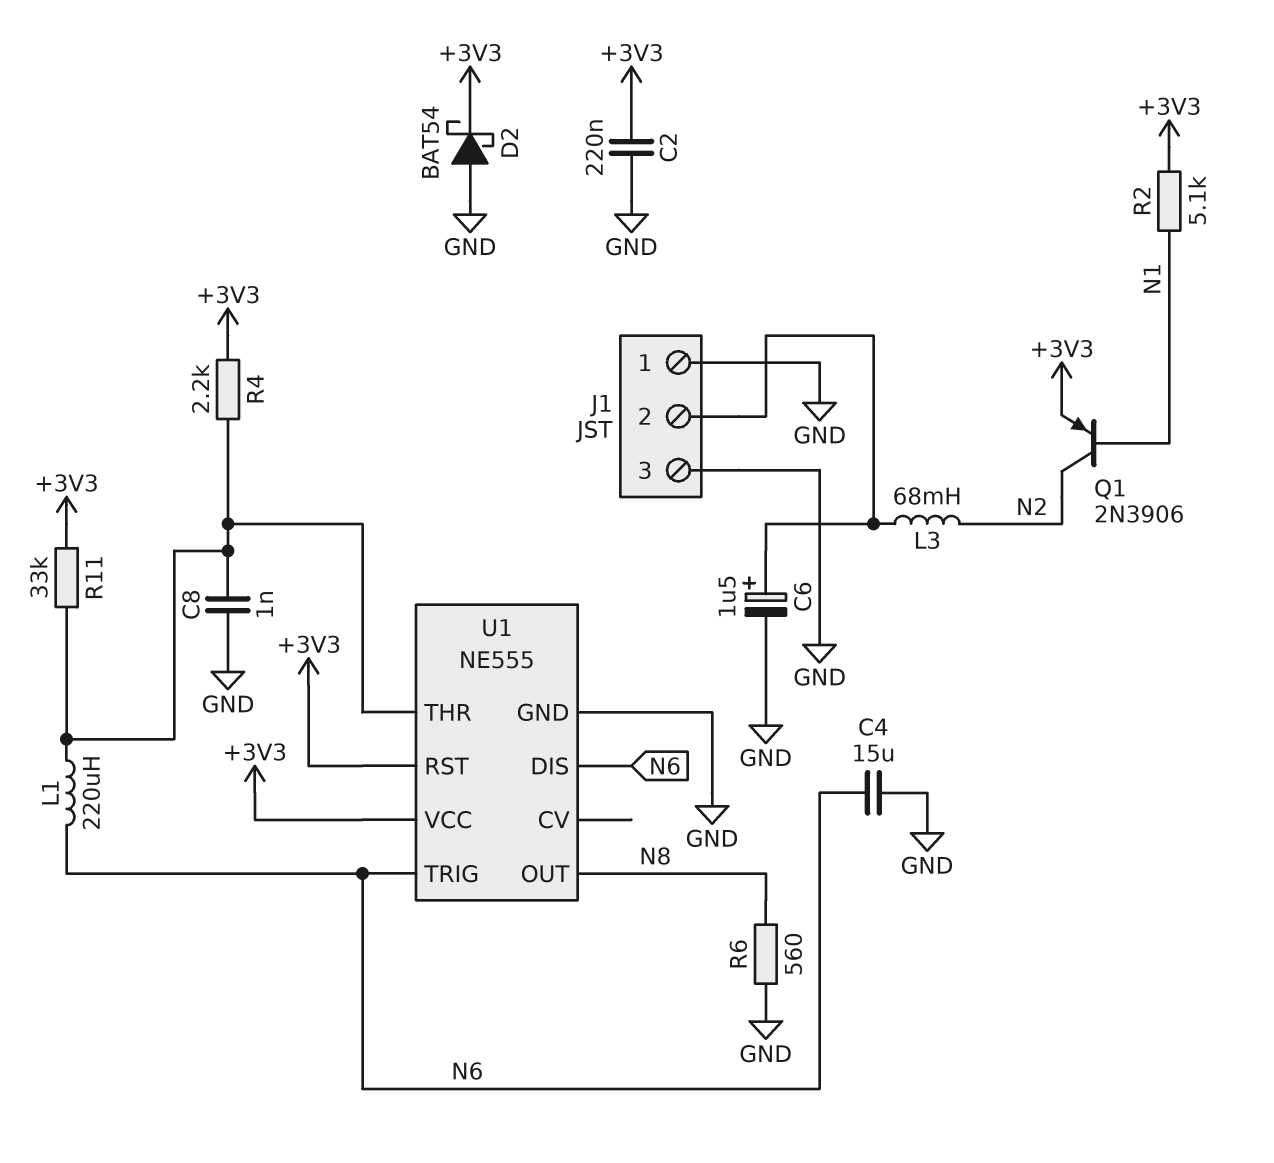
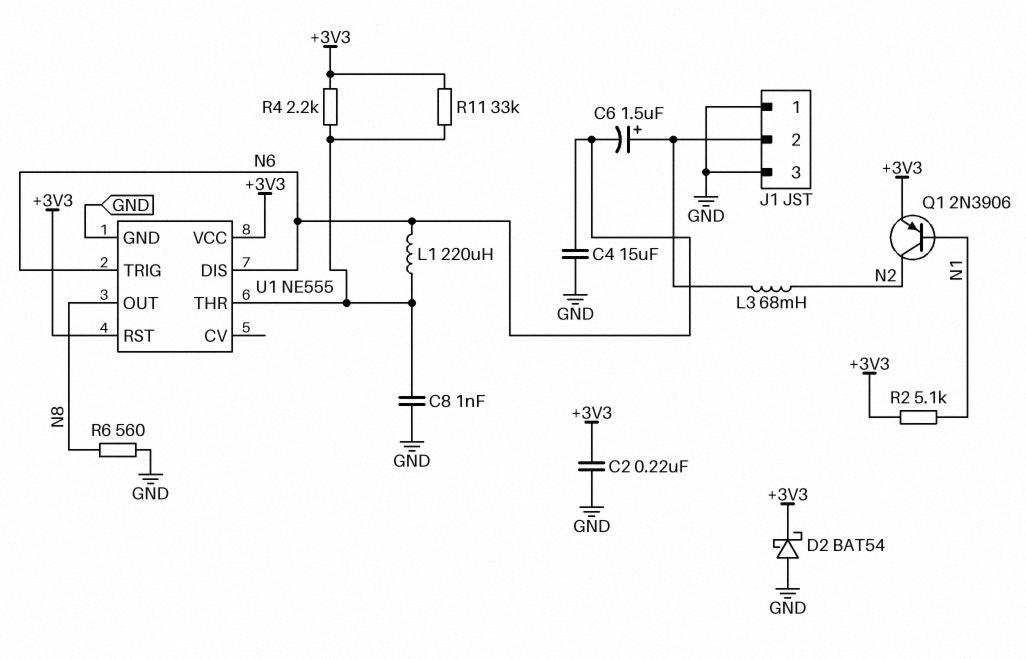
C6: 1.5uF (plus J1/2, minus GND) -> 1.5uF (plus J1/2, minus N6)

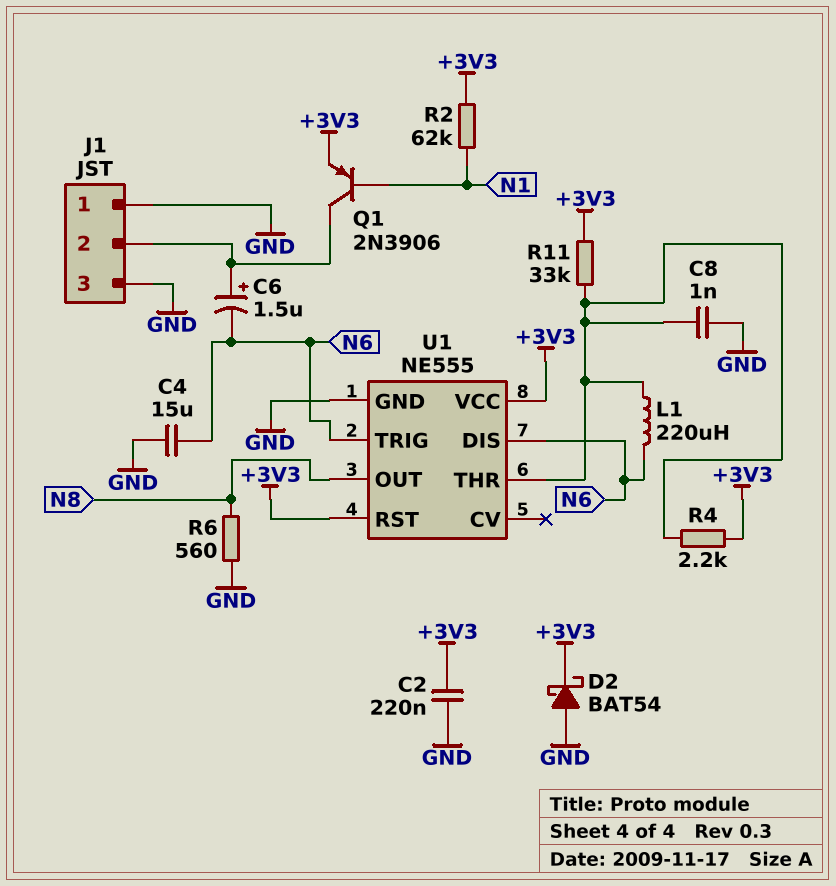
L3: 68mH (J1/2, N2) -> none
Q1: PNP 2N3906 (B N1, C N2, E +3V3) -> PNP 2N3906 (B N1, C J1/2, E +3V3)
R2: 5.1k (+3V3, N1) -> 62k (+3V3, N1)

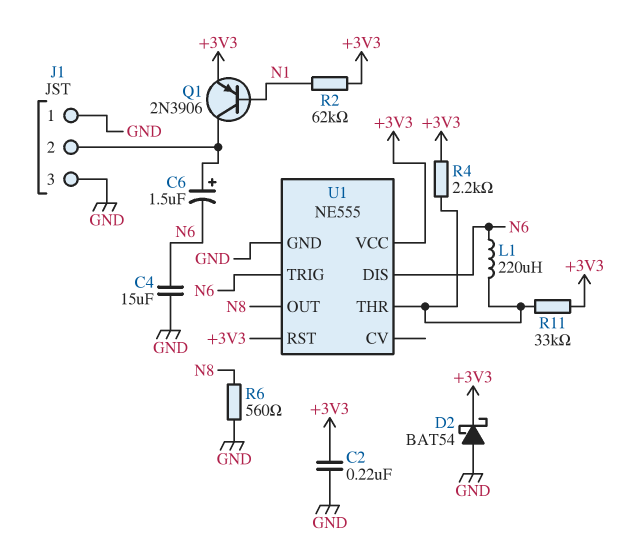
C8: 1nF (GND, U1/THR) -> none

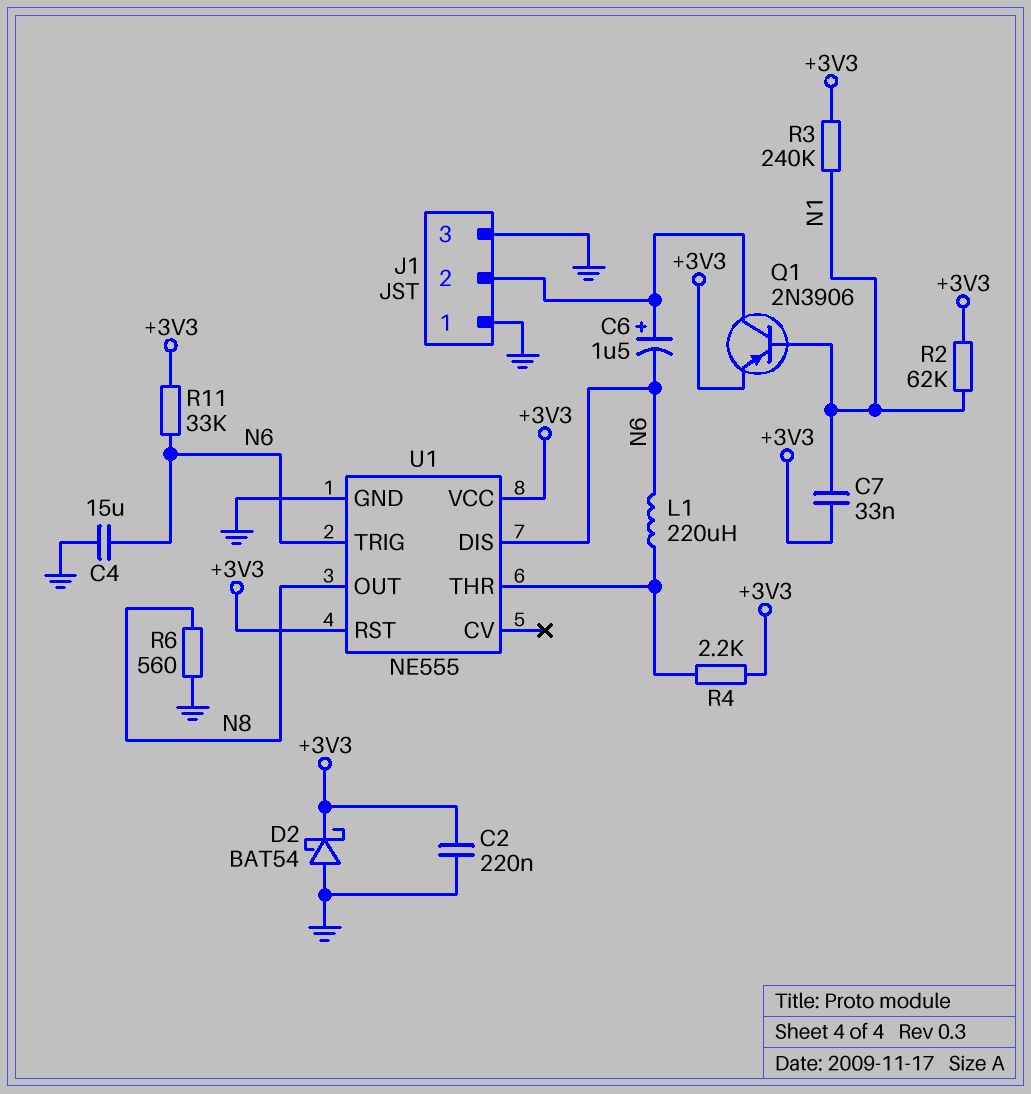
C7: none -> 33nF (+3V3, N1)
R3: none -> 240k (+3V3, N1)
R11: 33k (+3V3, U1/THR) -> 33k (+3V3, N6)

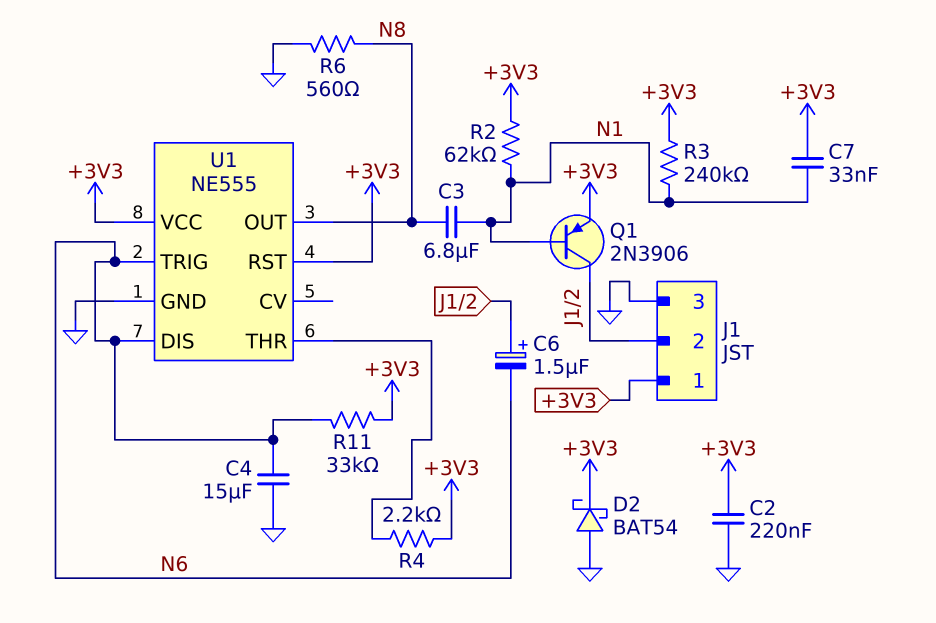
C3: none -> 6.8uF (N1, N8)
J1 pin 1: GND -> +3V3
L1: 220uH (N6, U1/THR) -> none

